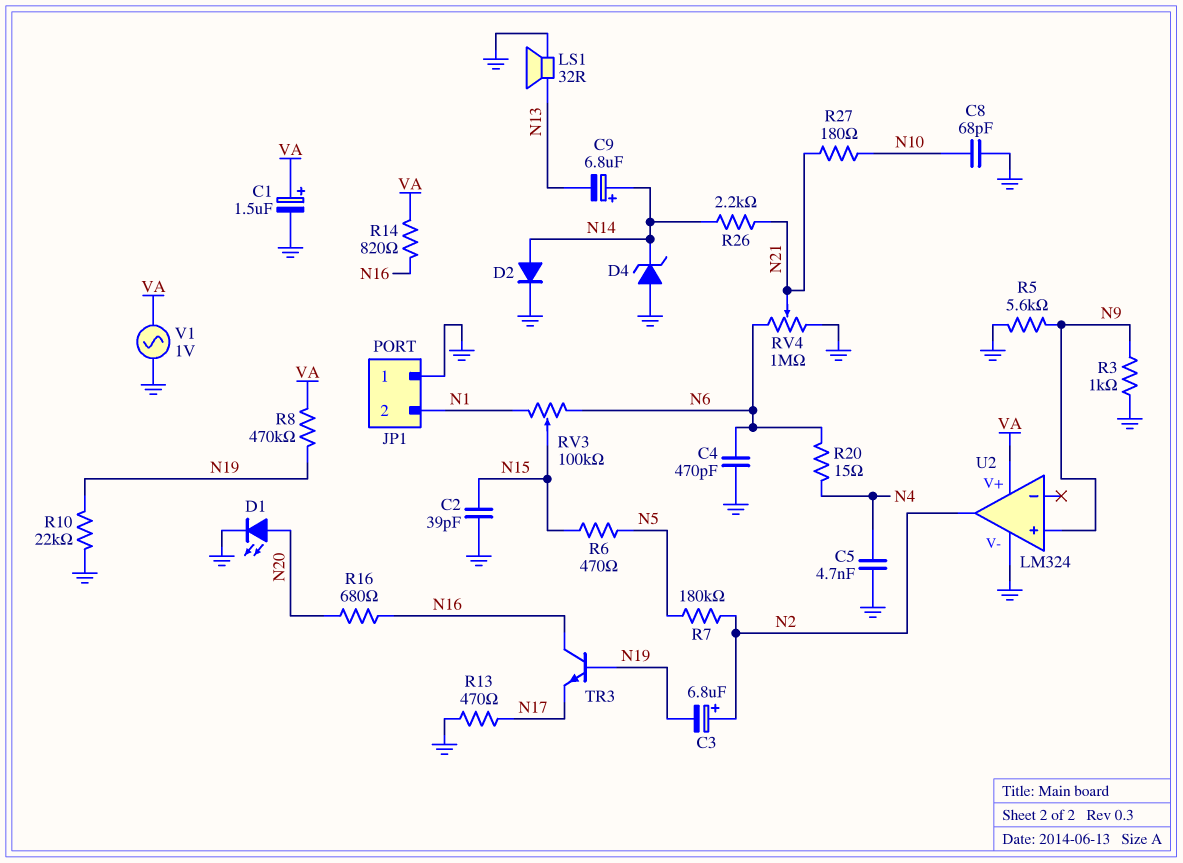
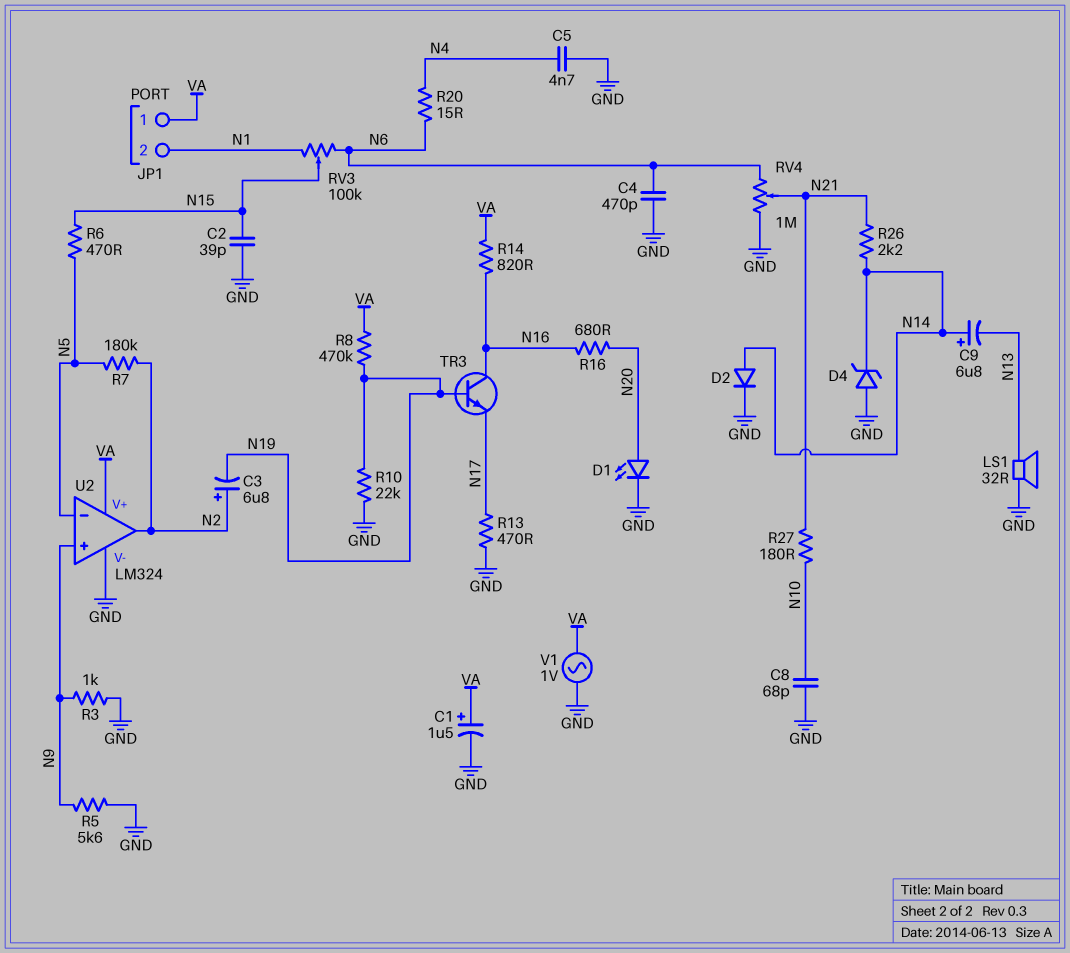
JP1 pin 1: GND -> VA
U2 pin in-: none -> N5

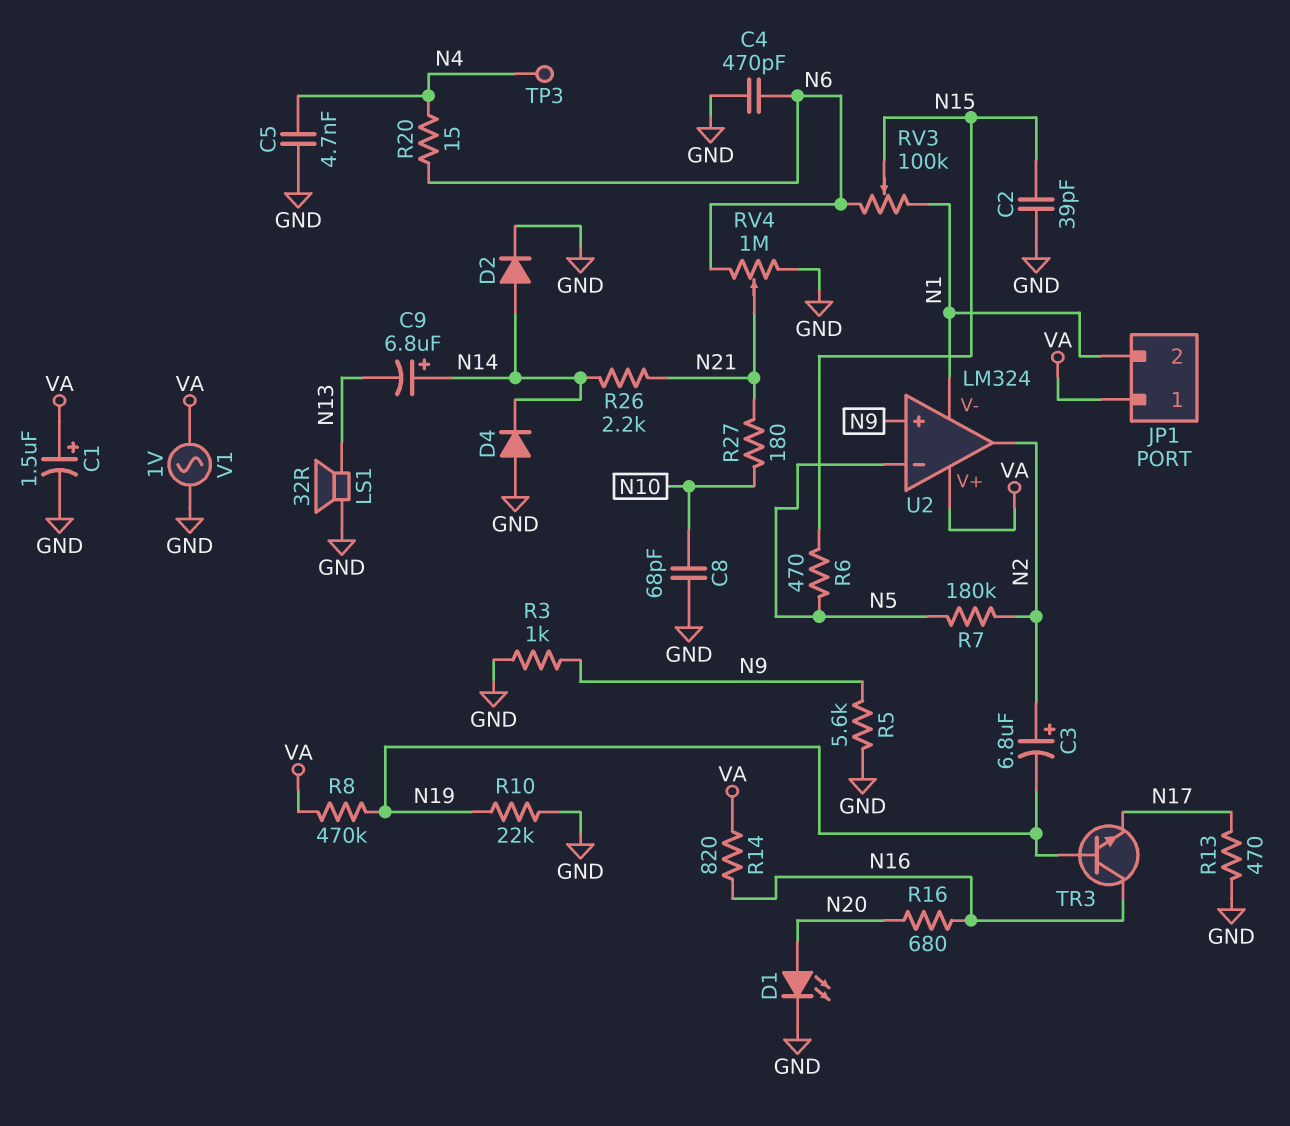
D4: zener (A GND, K N14) -> diode (A GND, K N14)
TP3: none -> test point (N4)
U2 pin V-: GND -> N1

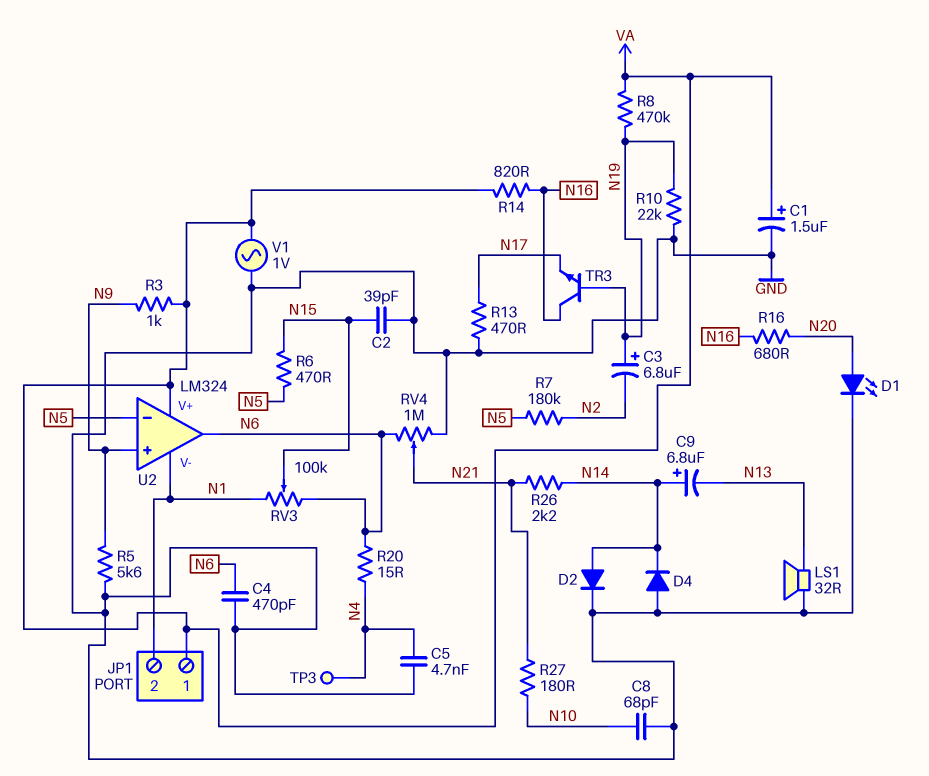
C3: 6.8uF (plus N2, minus N19) -> 6.8uF (plus N19, minus N2)
R3: 1k (GND, N9) -> 1k (N9, VA)
U2 pin out: N2 -> N6

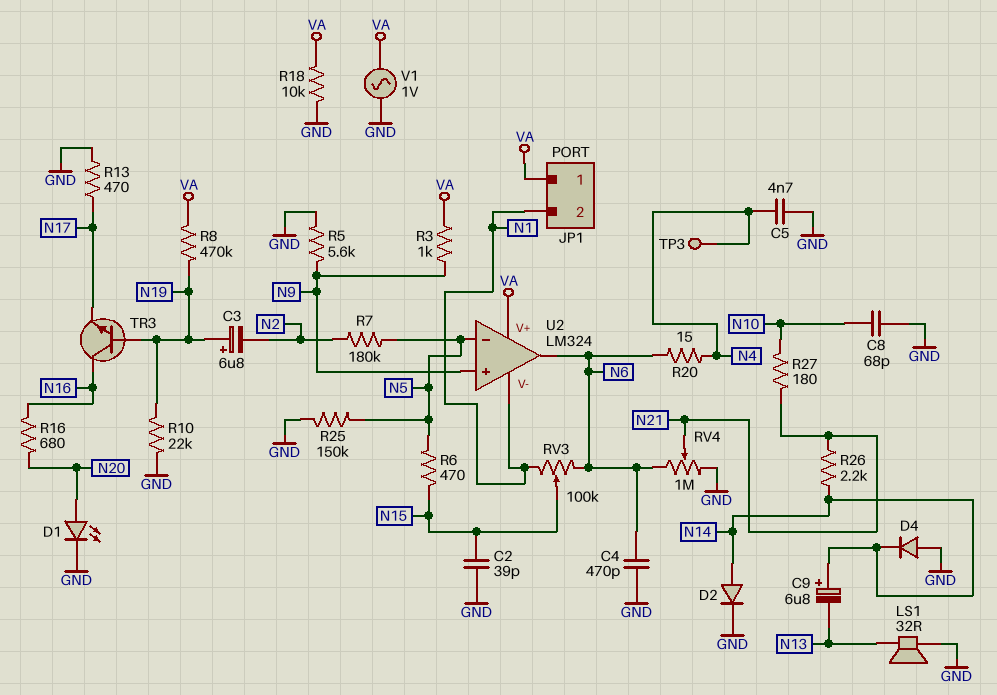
C1: 1.5uF (plus VA, minus GND) -> none
R14: 820 (N16, VA) -> none
R18: none -> 10k (GND, VA)
R25: none -> 150k (GND, N5)

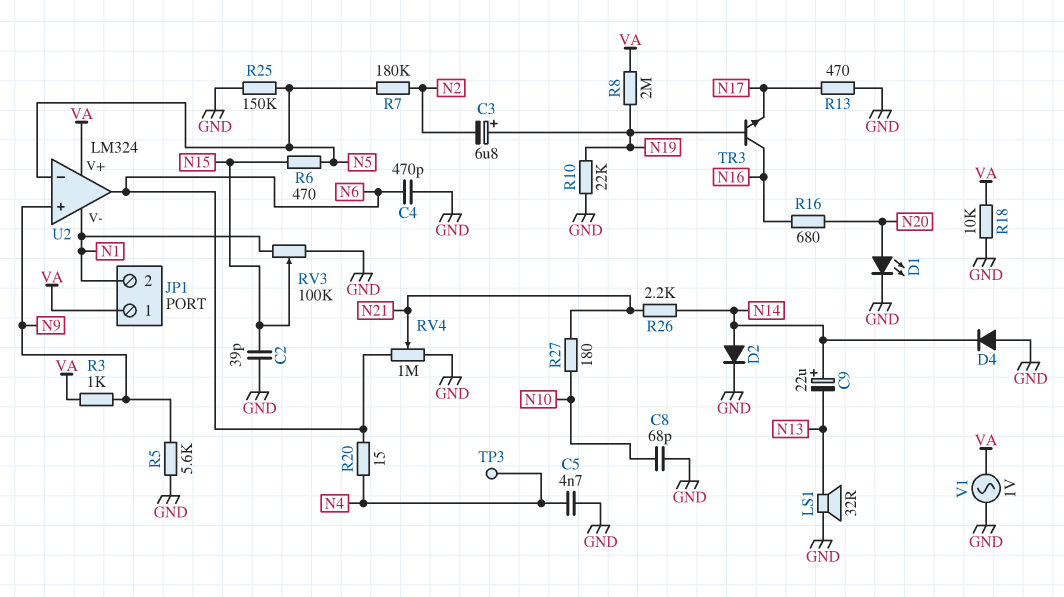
C9: 6.8uF (plus N14, minus N13) -> 22uF (plus N14, minus N13)
R8: 470k (N19, VA) -> 2M (N19, VA)
RV3: 100k (N1, N6, wiper N15) -> 100k (GND, N1, wiper N15)

